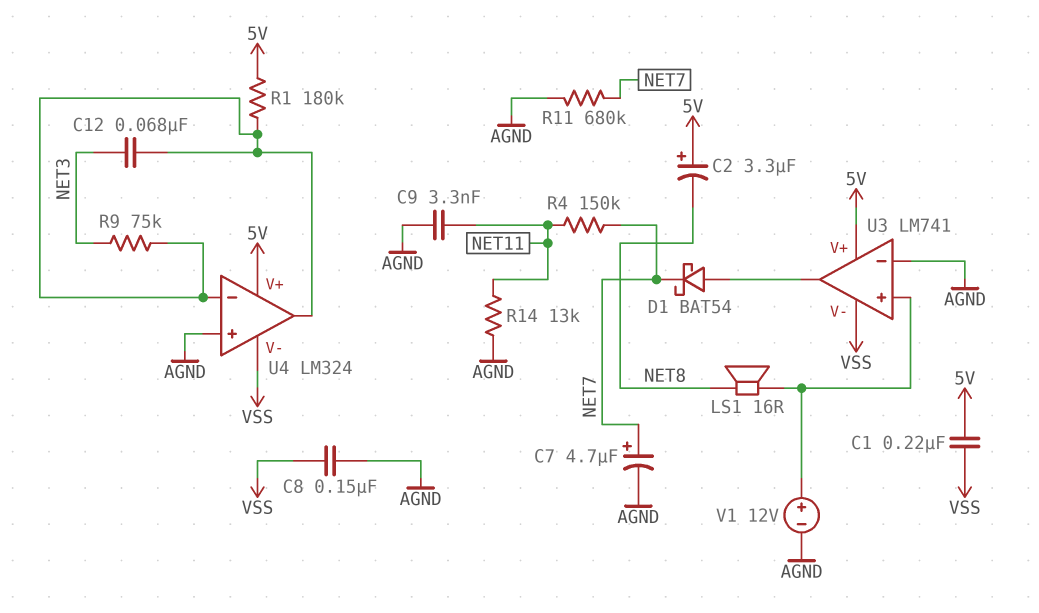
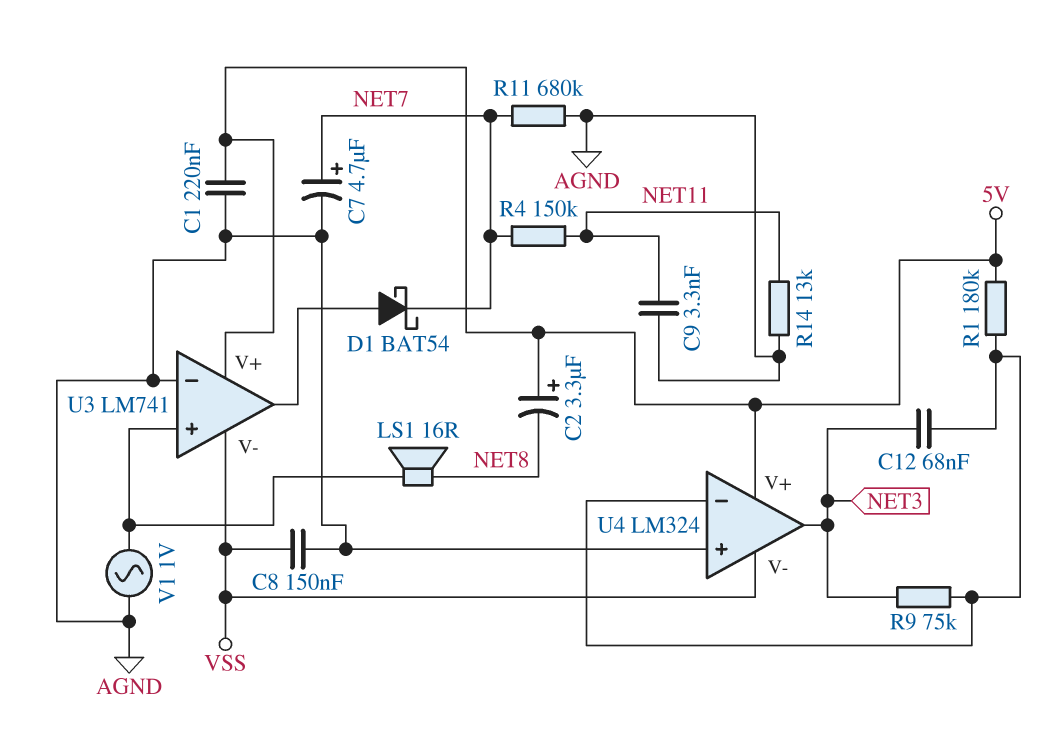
C1: 220nF (5V, VSS) -> 220nF (5V, AGND)
U4 pin out: U4/in- -> NET3
V1: 12V (plus U3/in+, minus AGND) -> AC 1V (AGND, U3/in+)

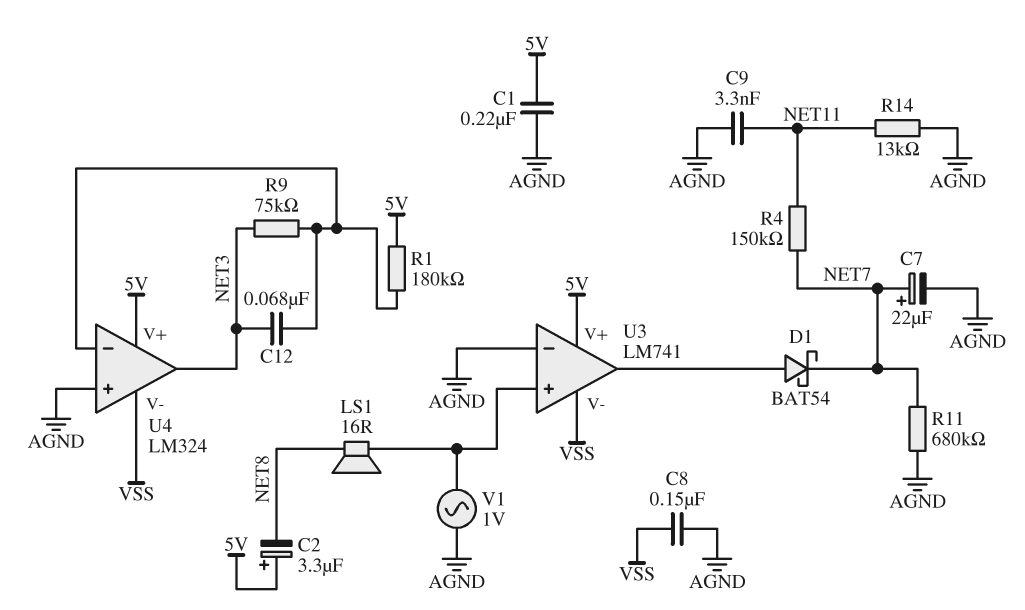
C7: 4.7uF (plus NET7, minus AGND) -> 22uF (plus NET7, minus AGND)

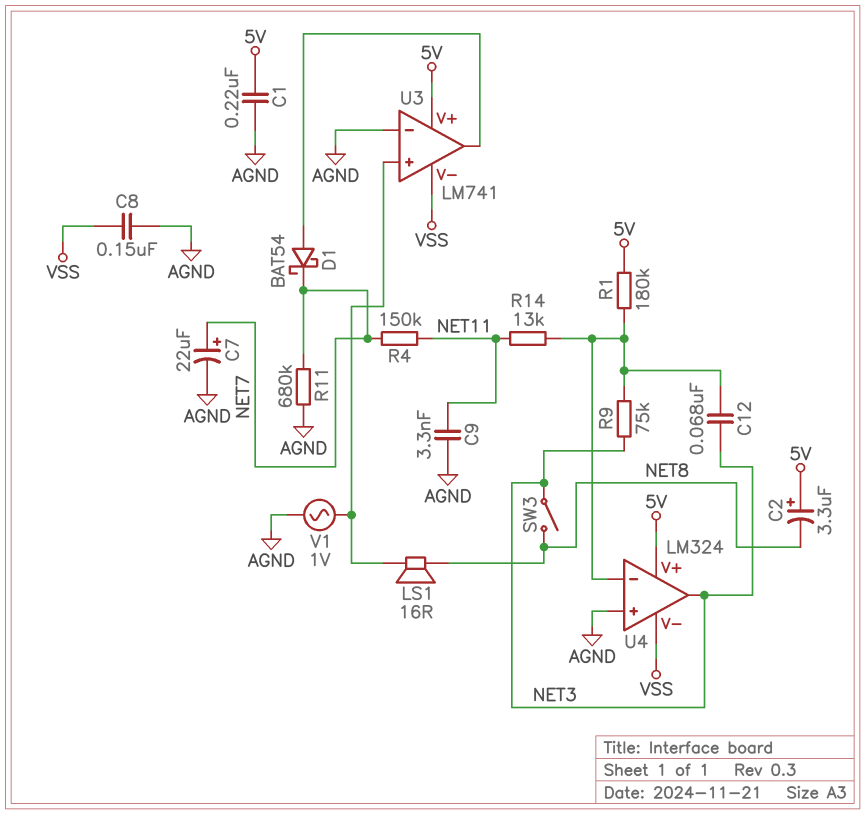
R14: 13k (AGND, NET11) -> 13k (NET11, U4/in-)
SW3: none -> switch (NET3, NET8)

